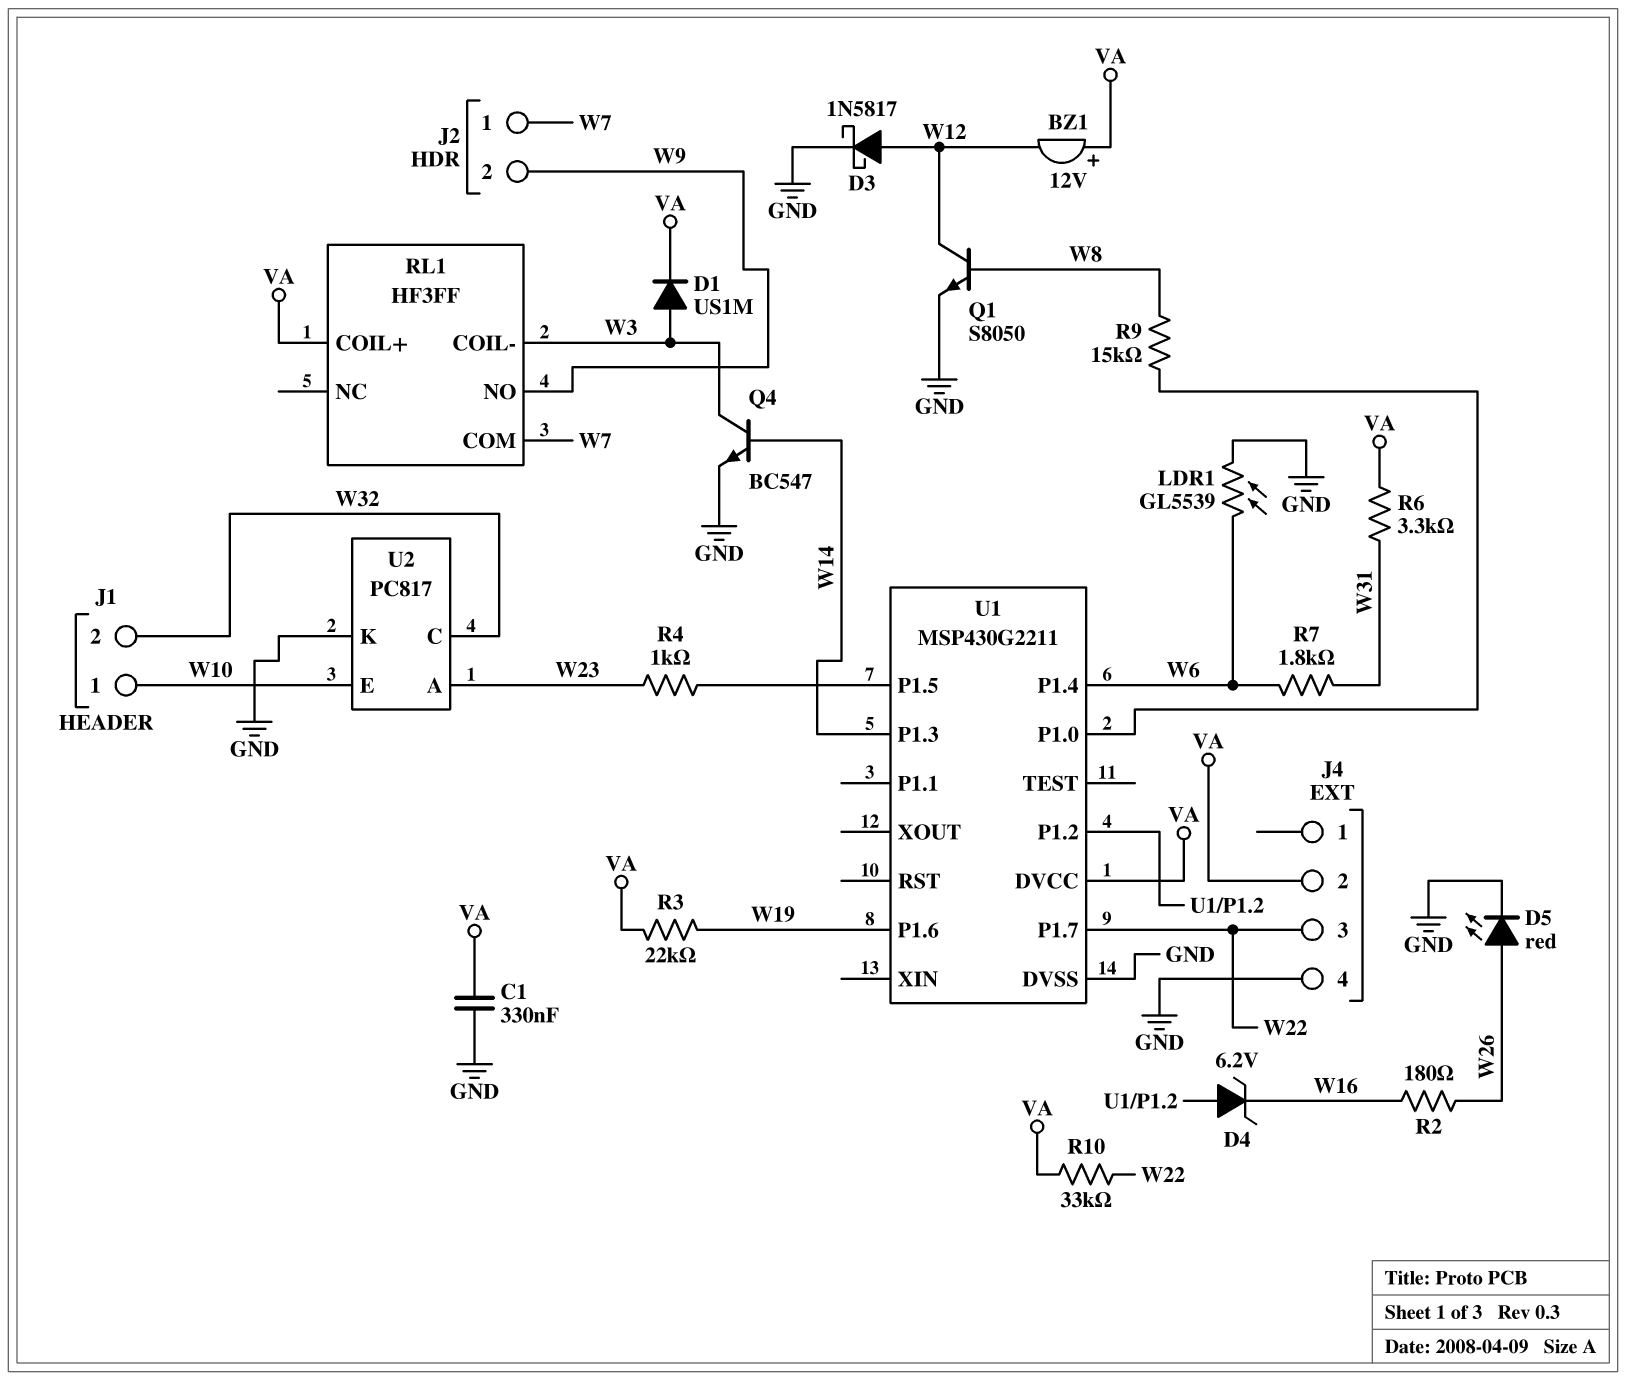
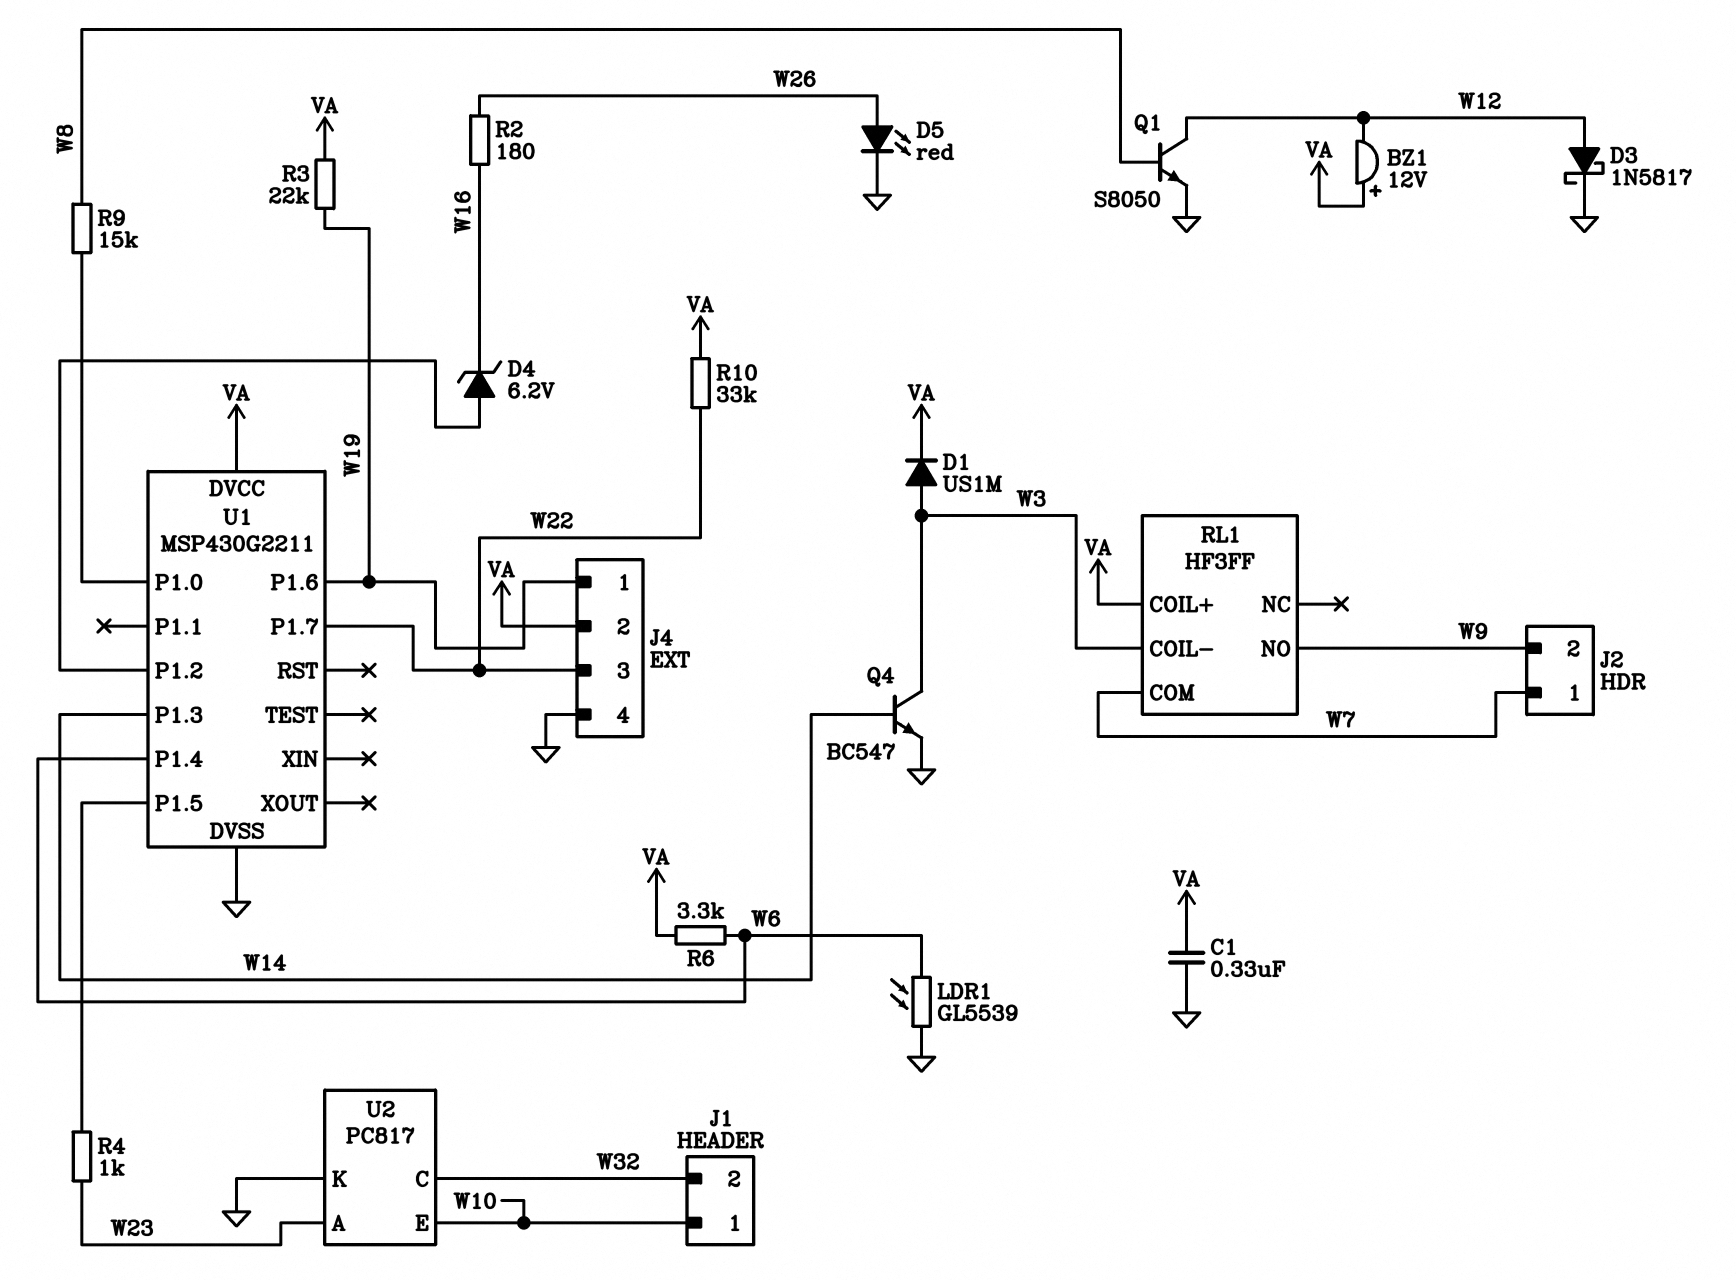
J4 pin 1: none -> W19
R6: 3.3k (VA, W31) -> 3.3k (VA, W6)
R7: 1.8k (W6, W31) -> none

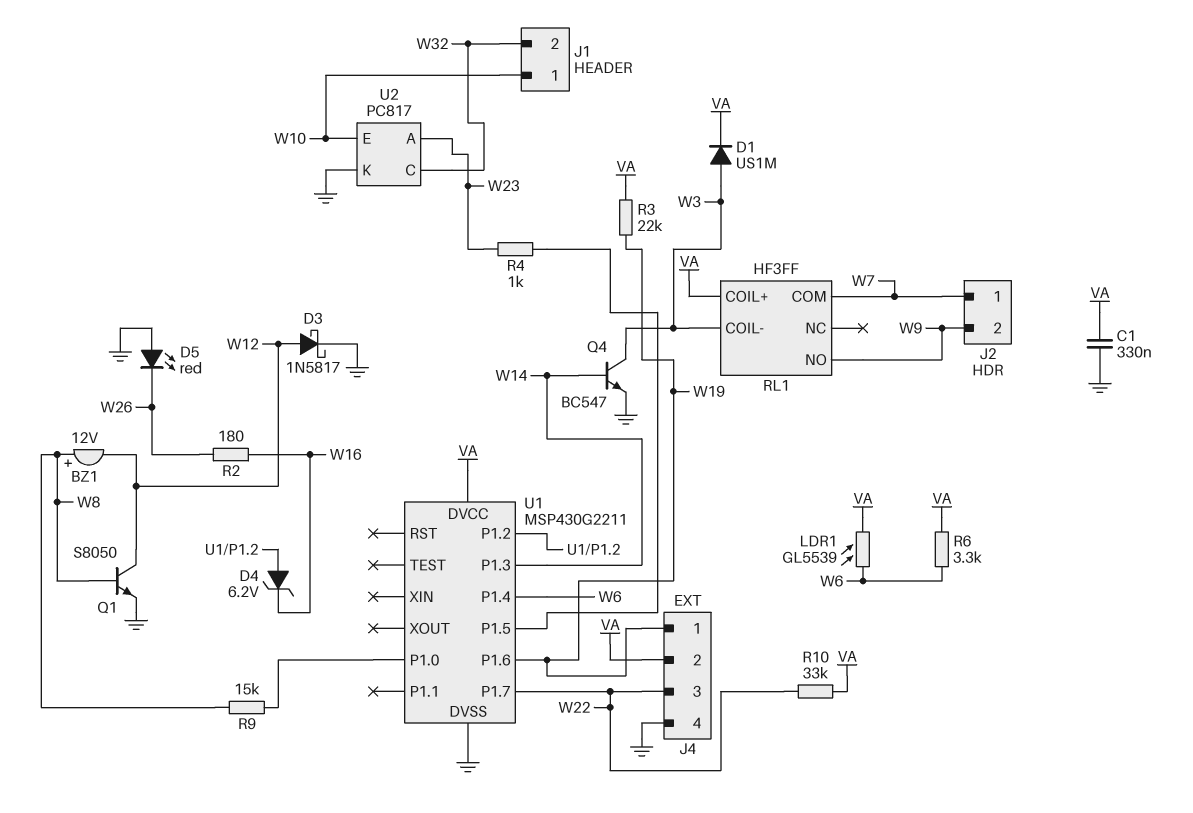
BZ1: buzzer 12V (plus VA, minus W12) -> buzzer 12V (plus W8, minus W12)
D5: LED red (A W26, K GND) -> LED red (A GND, K W26)
LDR1: GL5539 (GND, W6) -> GL5539 (VA, W6)

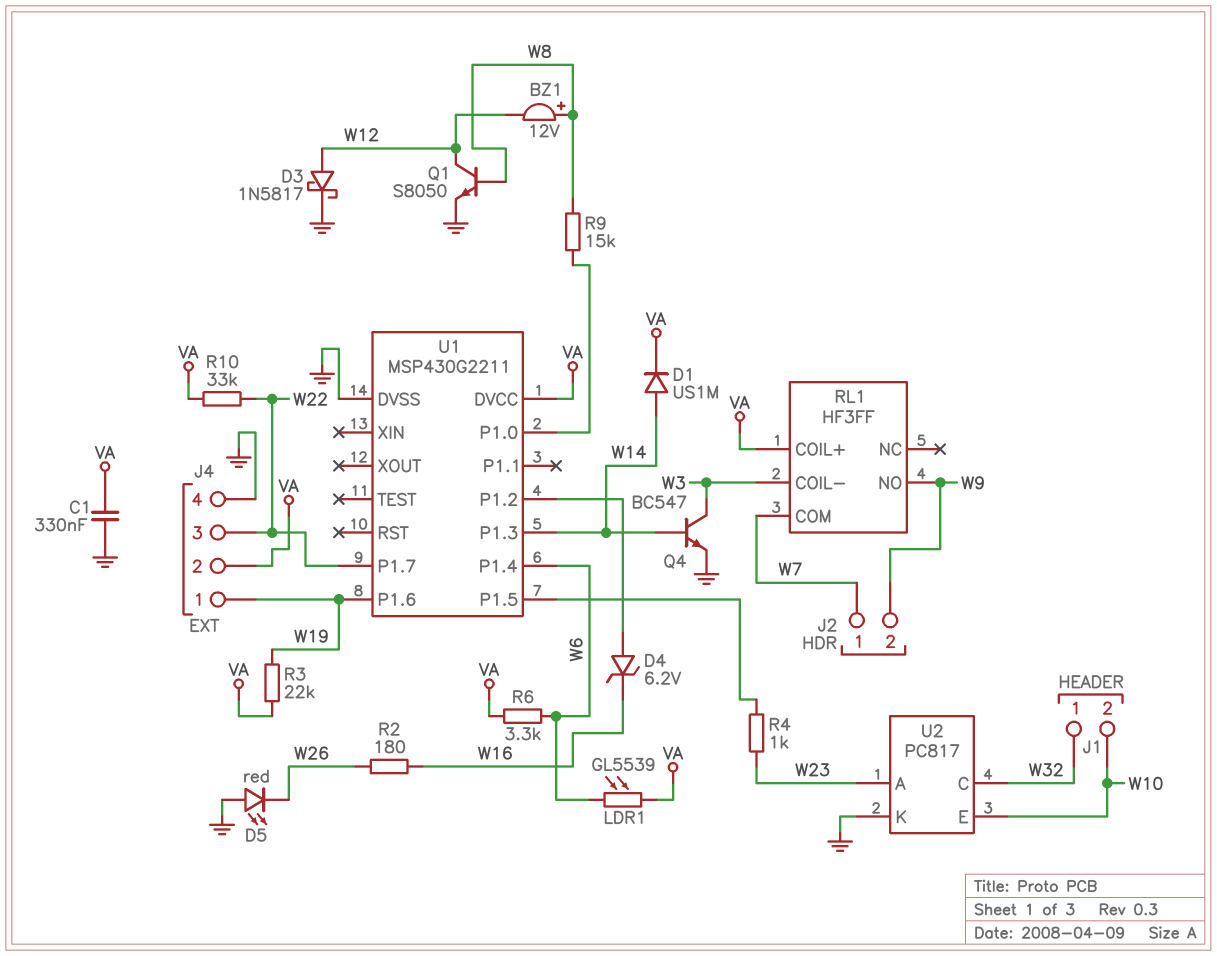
D1: diode US1M (A W3, K VA) -> diode US1M (A W14, K VA)
J1 pin 1: W10 -> W32
J1 pin 2: W32 -> W10

